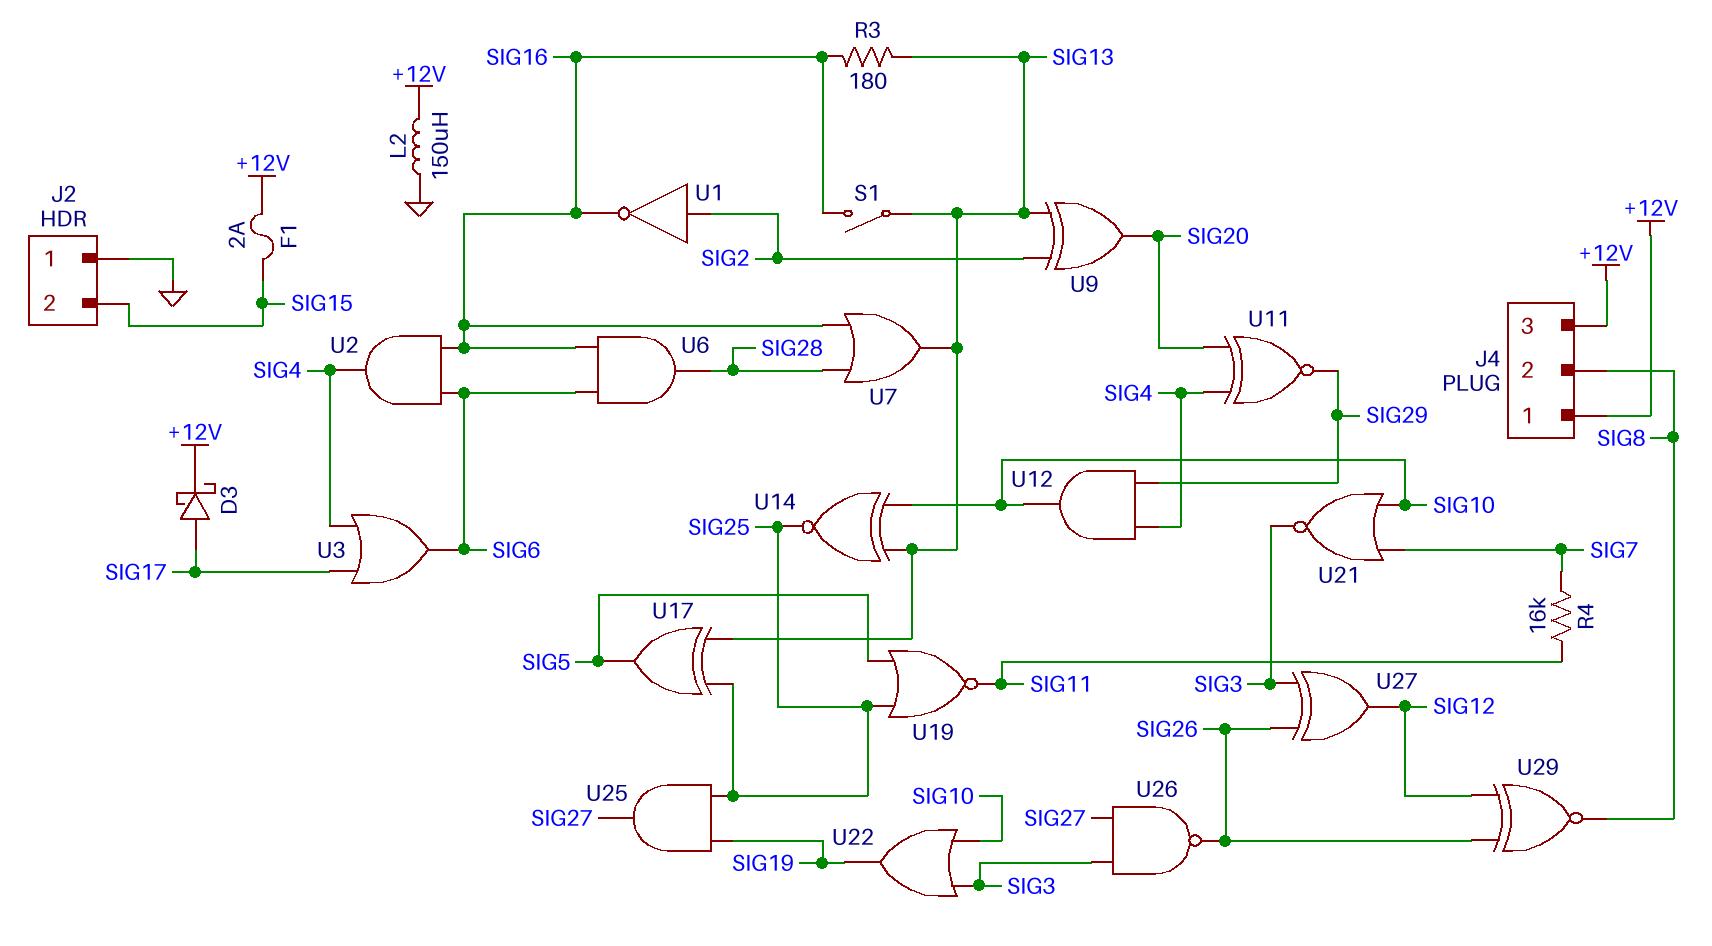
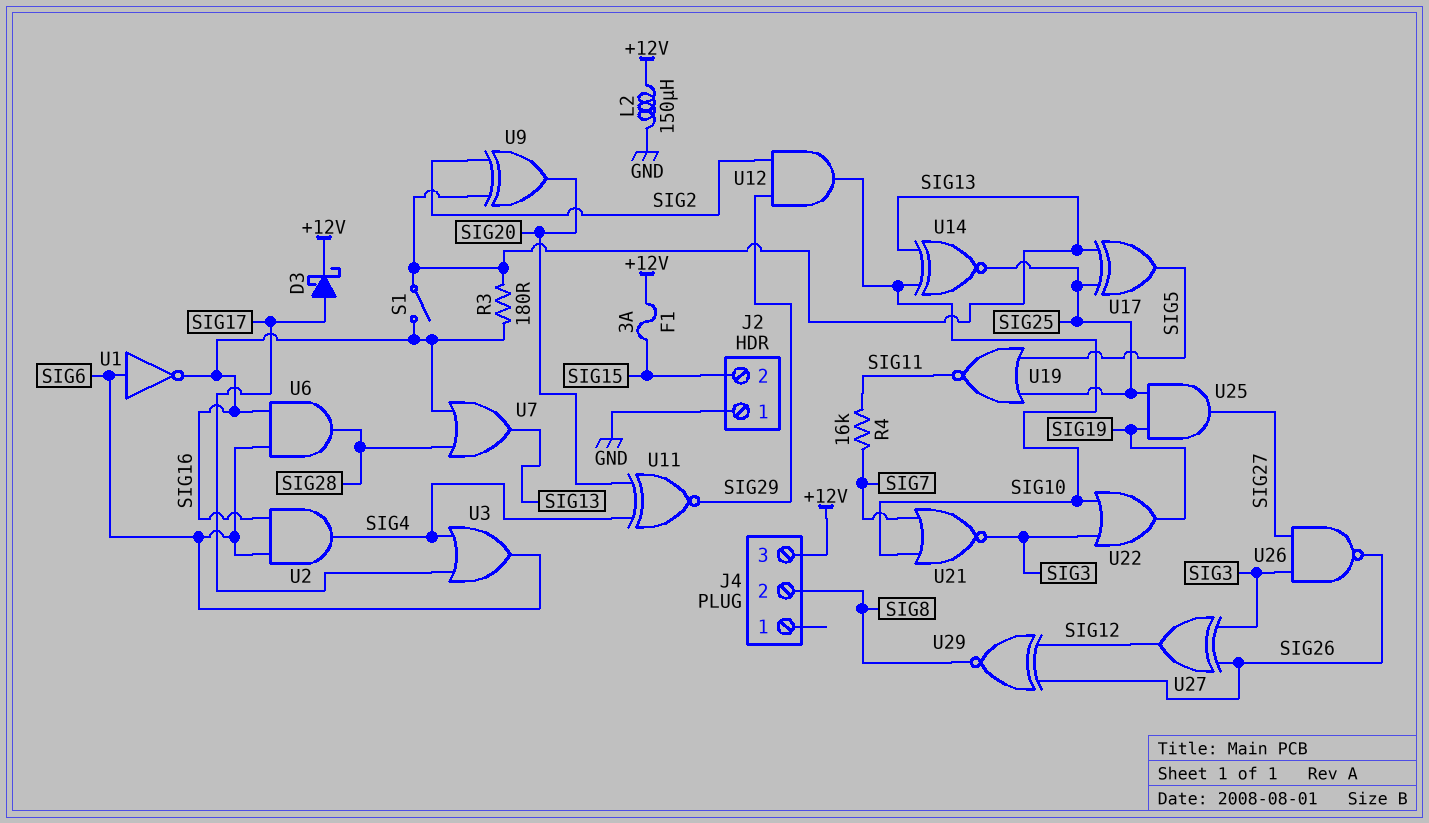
F1: 2A (+12V, SIG15) -> 3A (+12V, SIG15)
J4 pin 1: +12V -> none
U1: NOT (in SIG2, out SIG16) -> NOT (in SIG6, out SIG16)
U12: AND (in SIG4, in SIG29, out SIG10) -> AND (in SIG2, in SIG29, out SIG10)

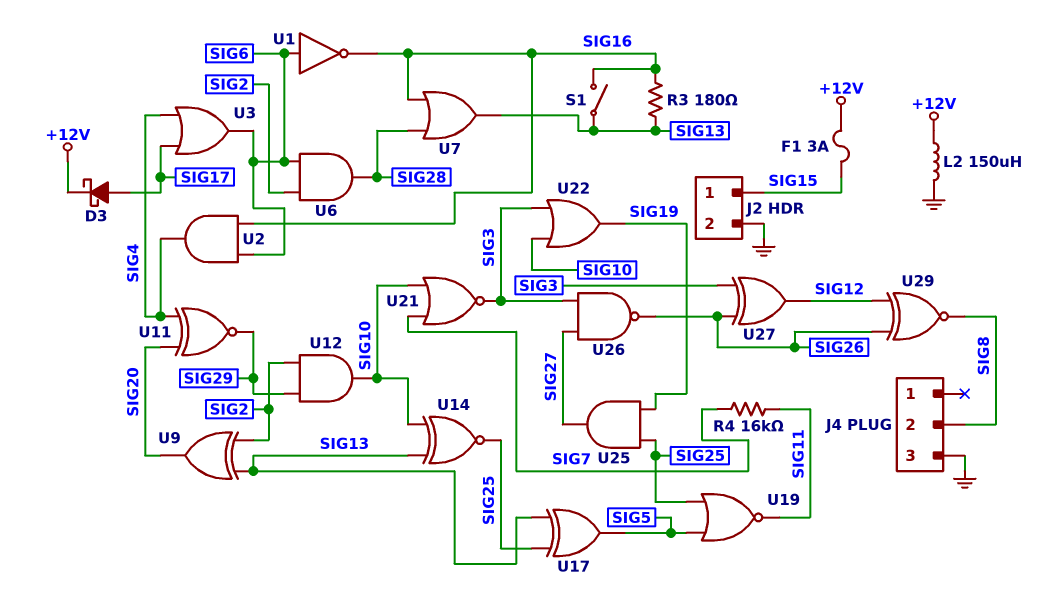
J2 pin 1: GND -> SIG15
J2 pin 2: SIG15 -> GND
J4 pin 3: +12V -> GND
U6: AND (in SIG6, in SIG16, out SIG28) -> AND (in SIG2, in SIG6, out SIG28)

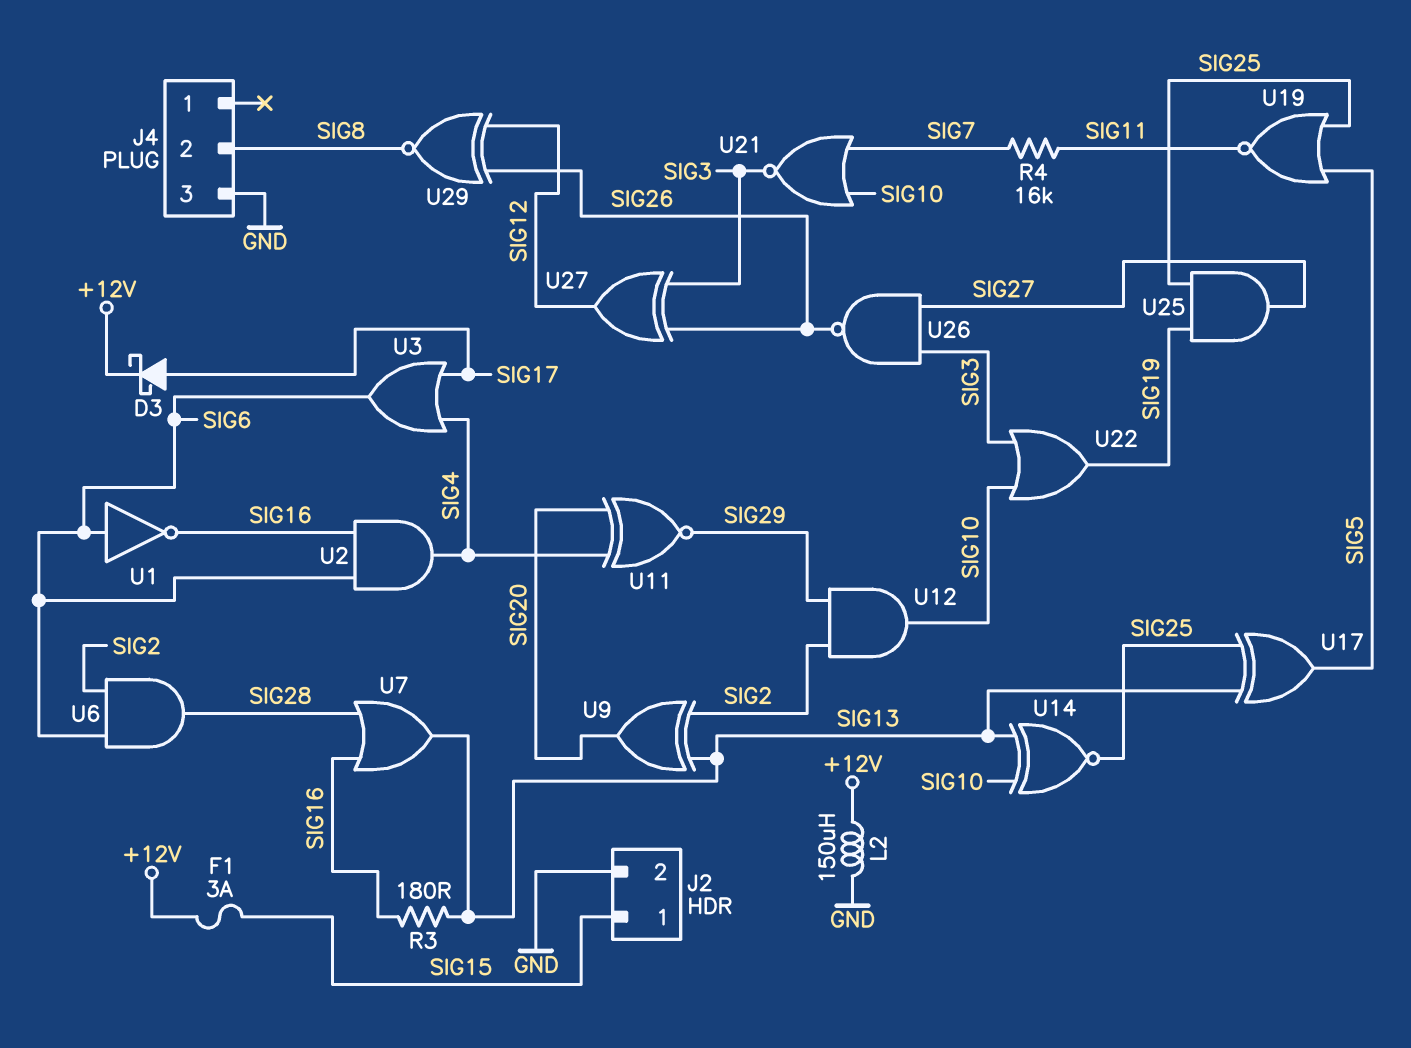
S1: switch (SIG13, SIG16) -> none

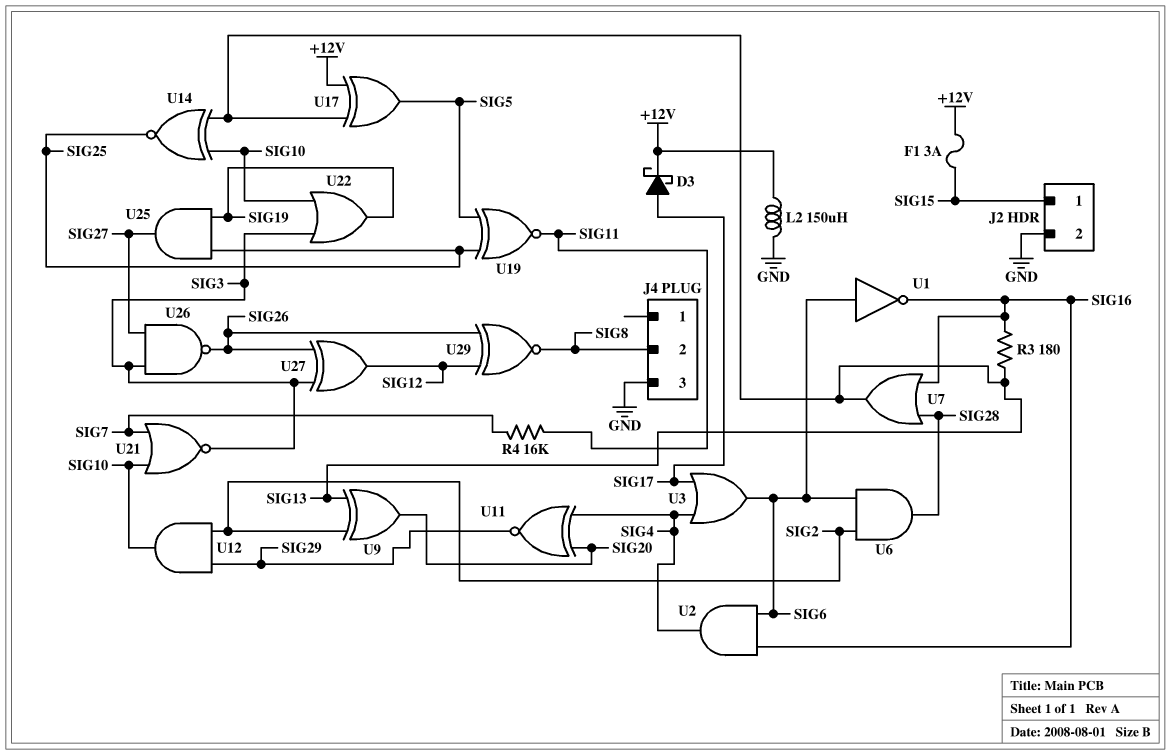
U17: XOR (in SIG13, in SIG25, out SIG5) -> XOR (in +12V, in SIG13, out SIG5)
U19: NOR (in SIG5, in SIG25, out SIG11) -> XNOR (in SIG5, in SIG25, out SIG11)

